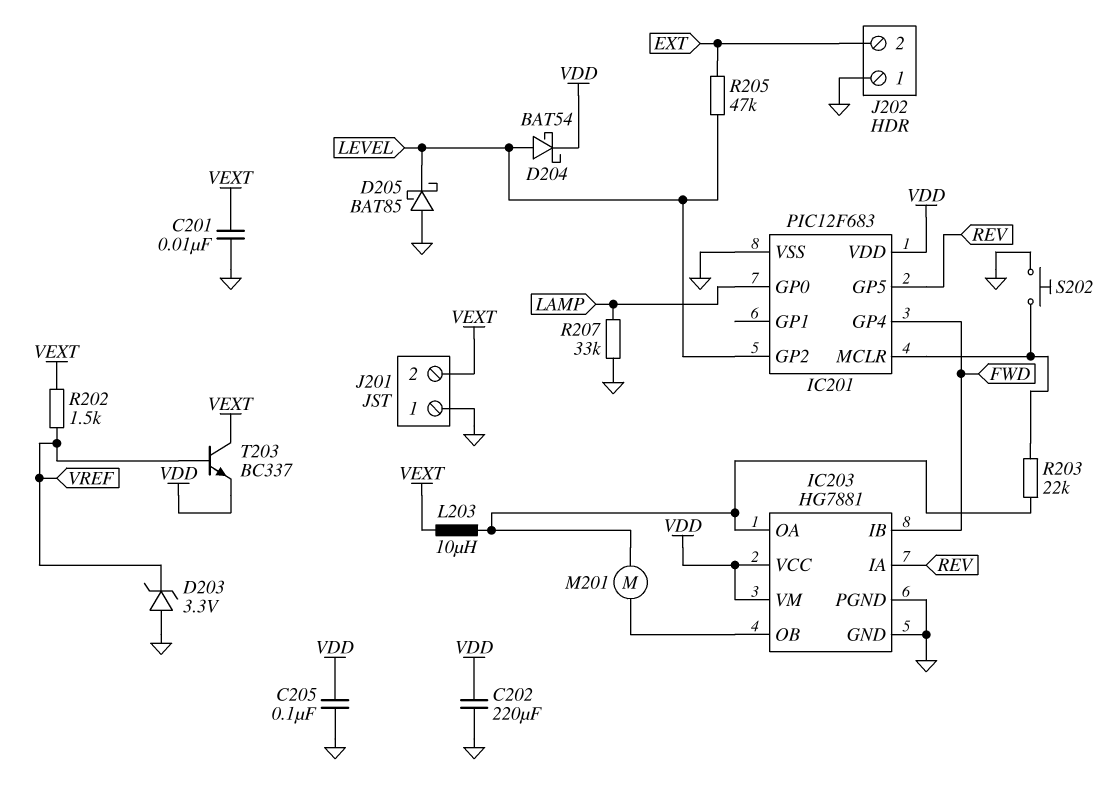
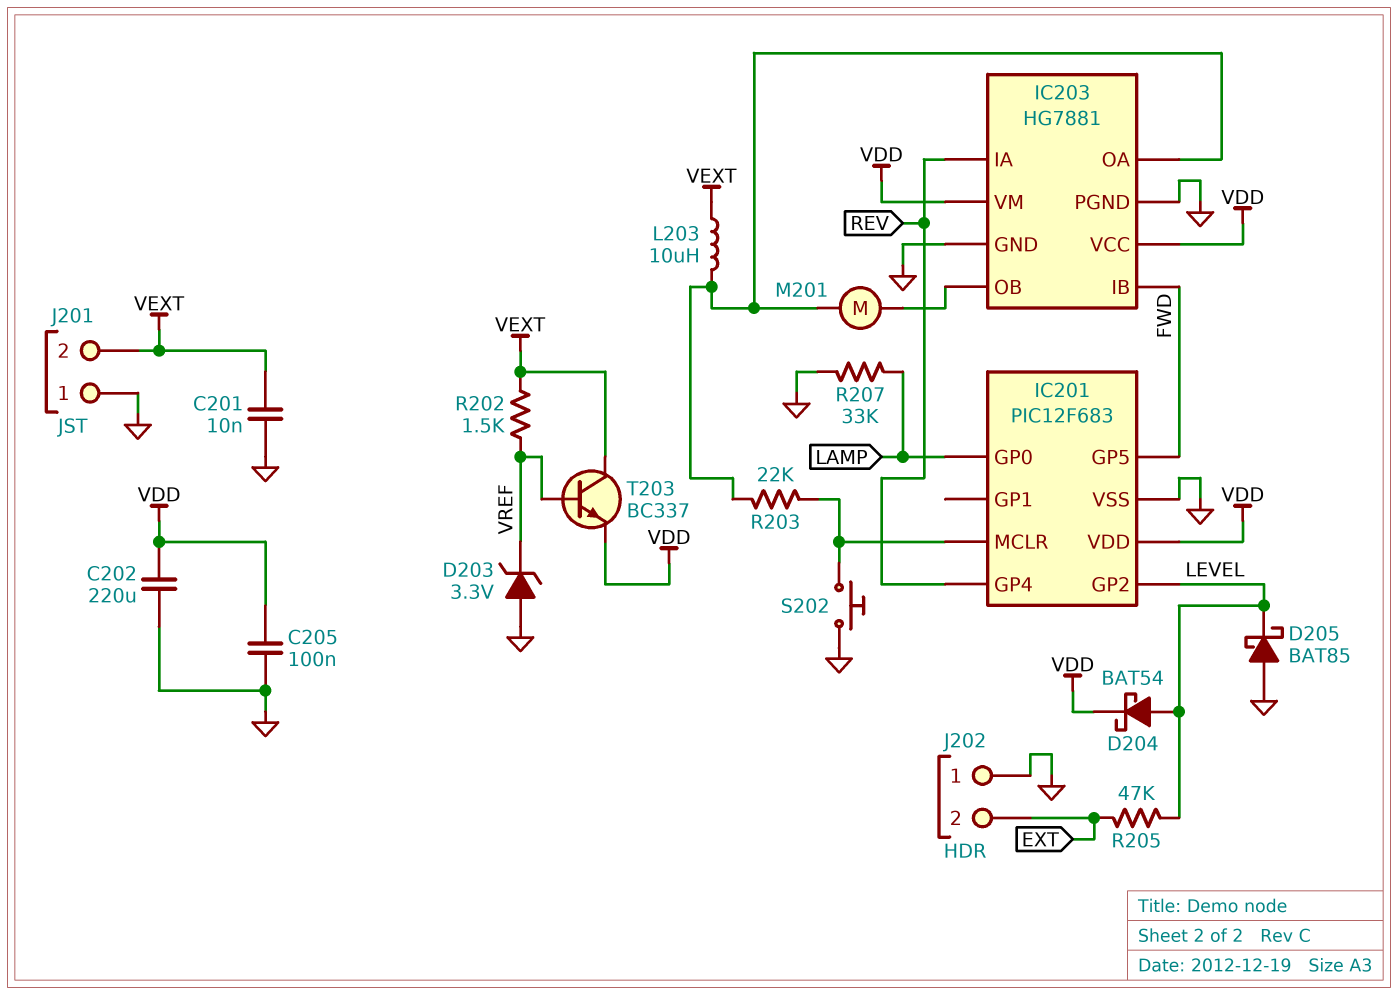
IC201 pin GP4: FWD -> REV
IC201 pin GP5: REV -> FWD

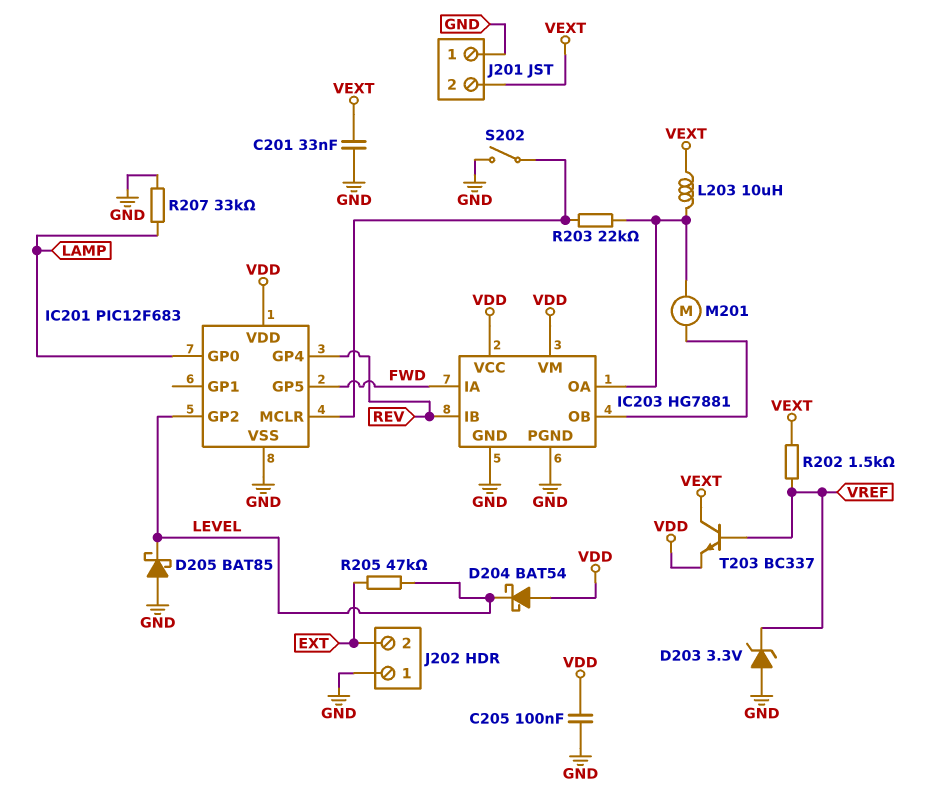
C201: 10nF (GND, VEXT) -> 33nF (GND, VEXT)
C202: 220uF (GND, VDD) -> none
D204: schottky BAT54 (A LEVEL, K VDD) -> schottky BAT54 (A VDD, K LEVEL)
IC203 pin IA: REV -> FWD
IC203 pin IB: FWD -> REV
S202: button (GND, IC201/MCLR) -> switch (GND, IC201/MCLR)

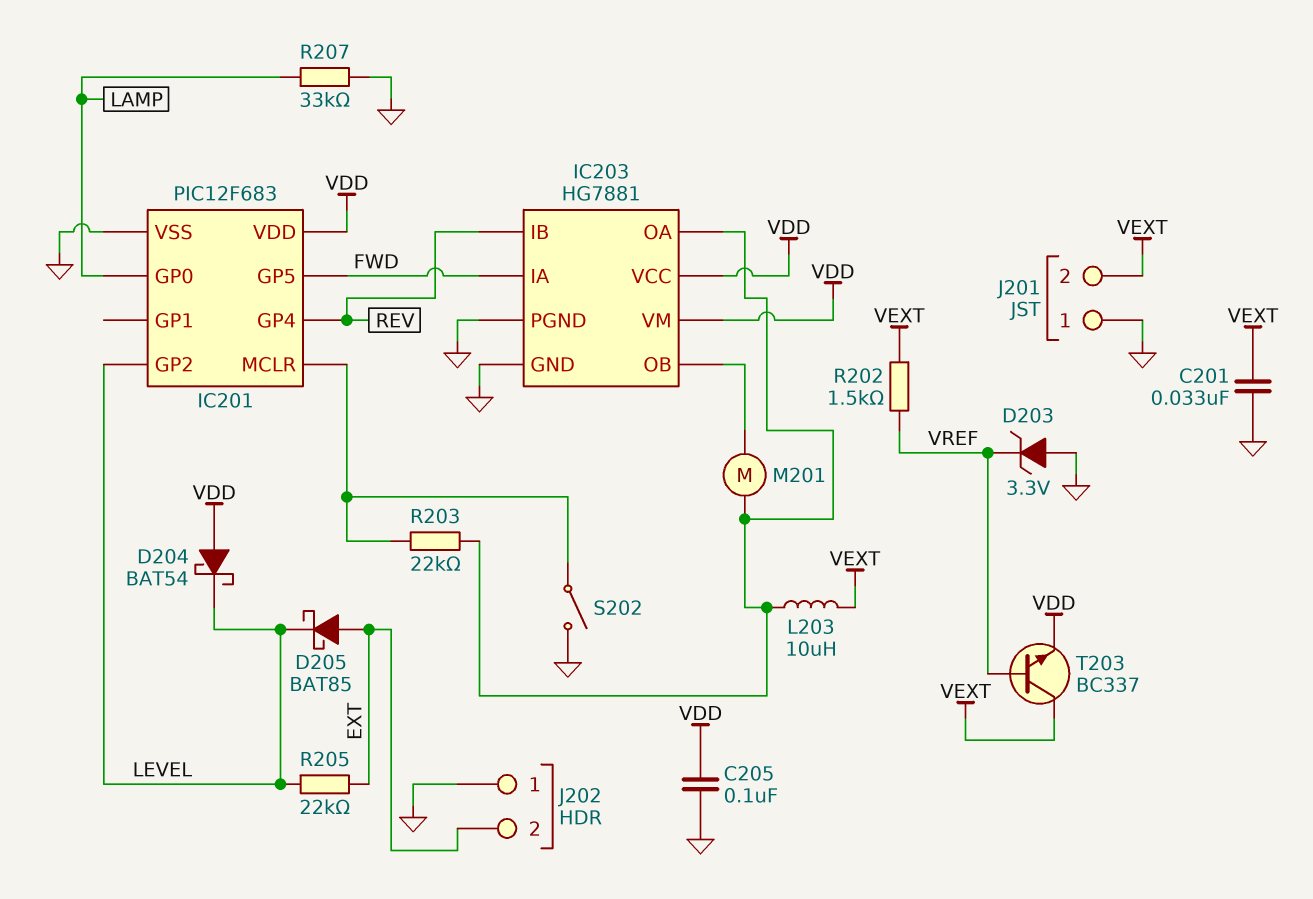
D205: schottky BAT85 (A GND, K LEVEL) -> schottky BAT85 (A EXT, K LEVEL)
R205: 47k (EXT, LEVEL) -> 22k (EXT, LEVEL)

